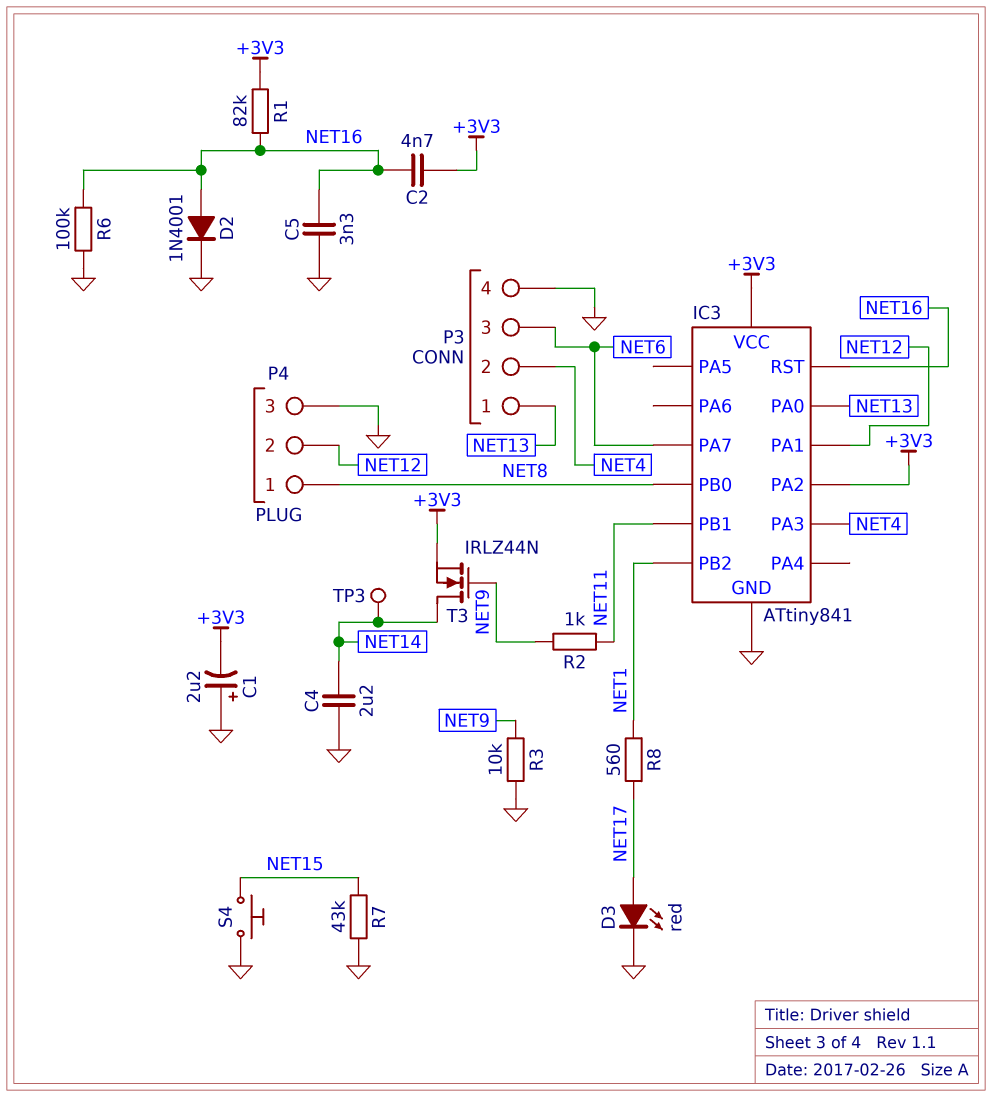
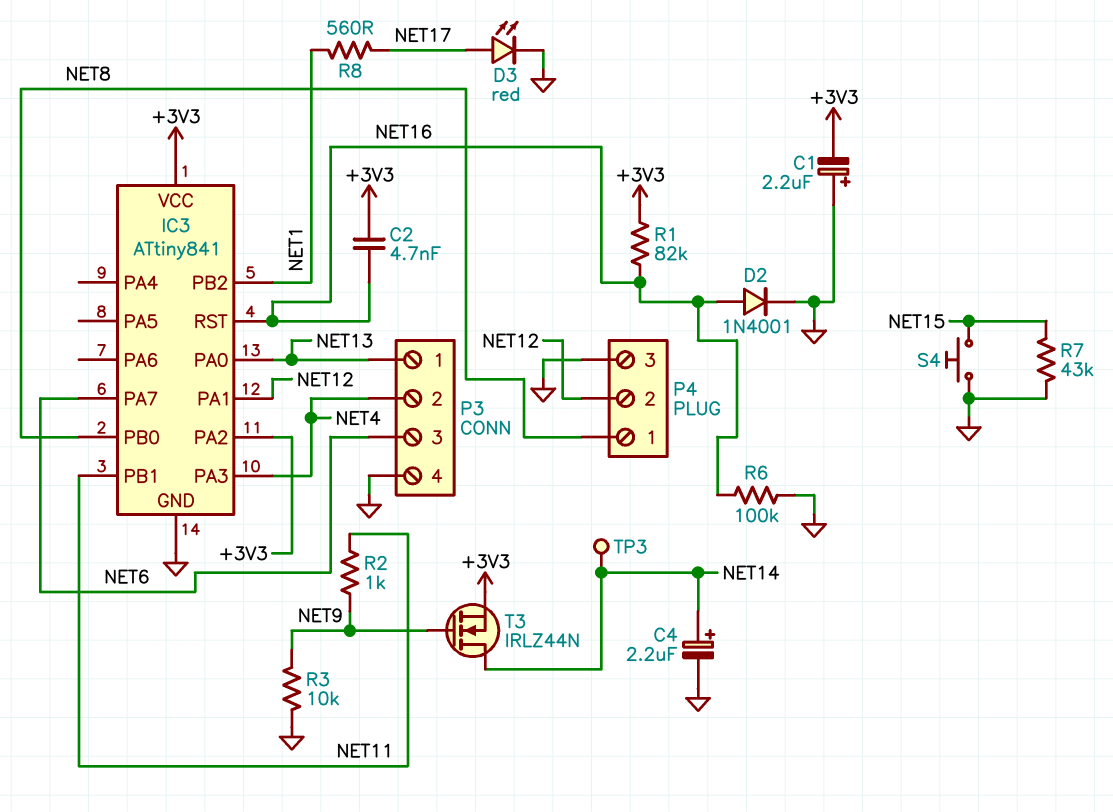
C4: 2.2uF (GND, NET14) -> 2.2uF (plus NET14, minus GND)
C5: 3.3nF (GND, NET16) -> none

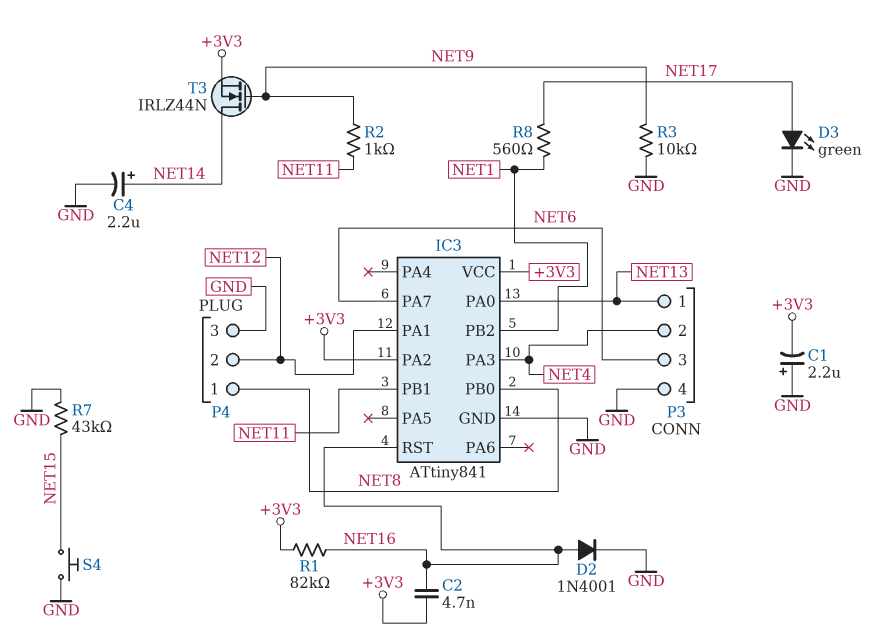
D3: LED red (A NET17, K GND) -> LED green (A NET17, K GND)
R6: 100k (GND, NET16) -> none
TP3: test point (NET14) -> none

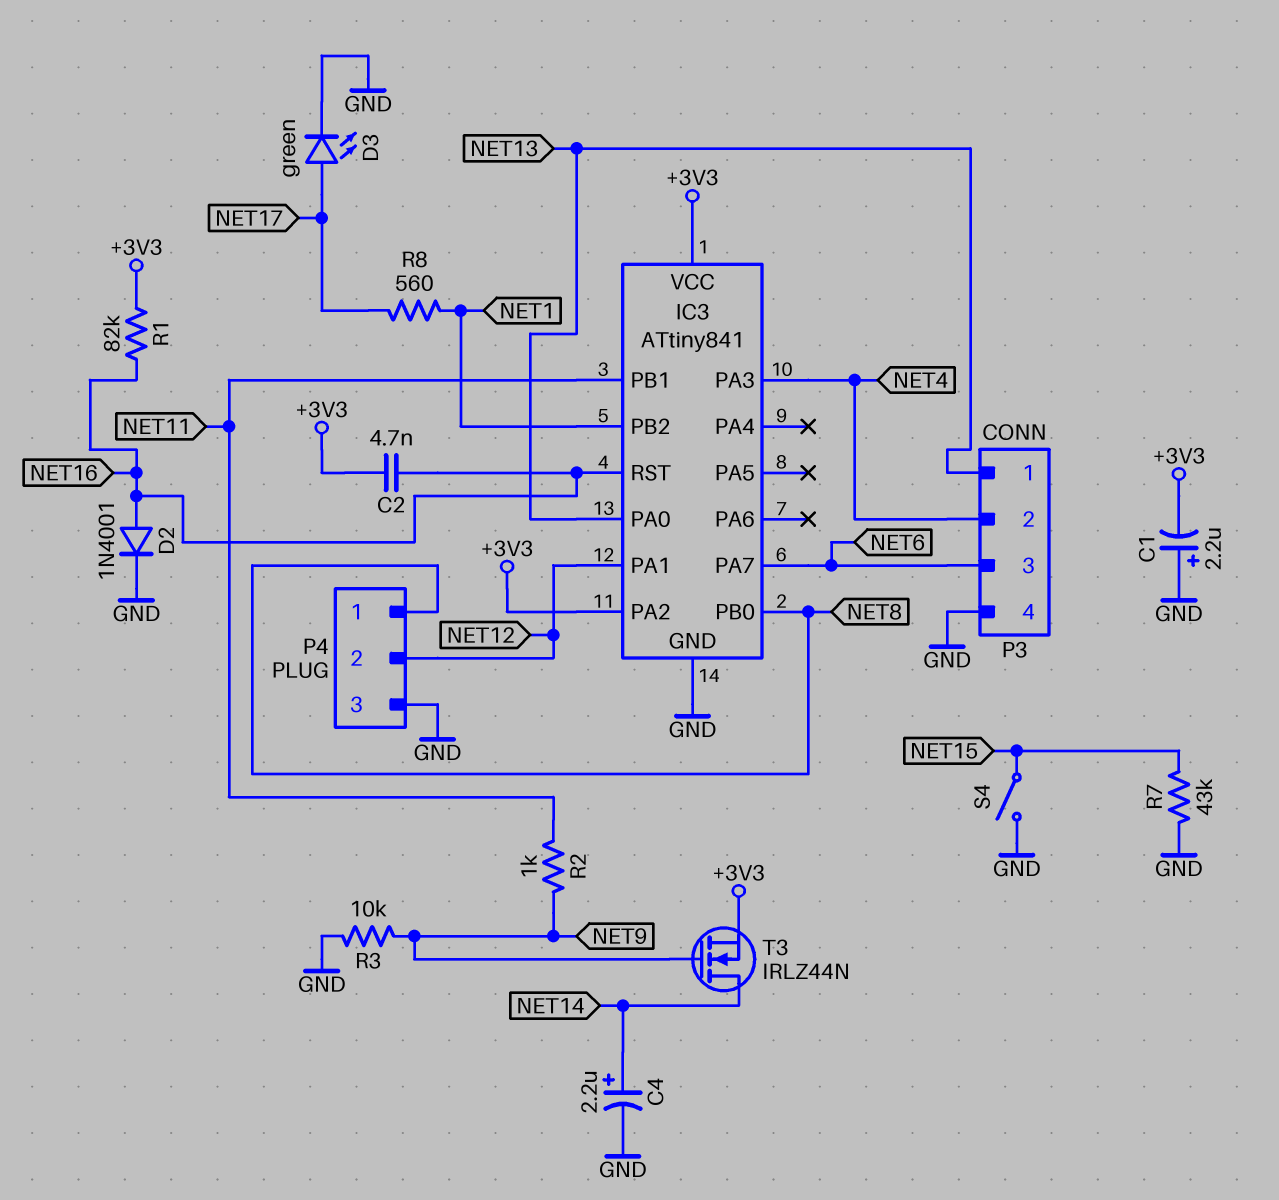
S4: button (GND, NET15) -> switch (GND, NET15)

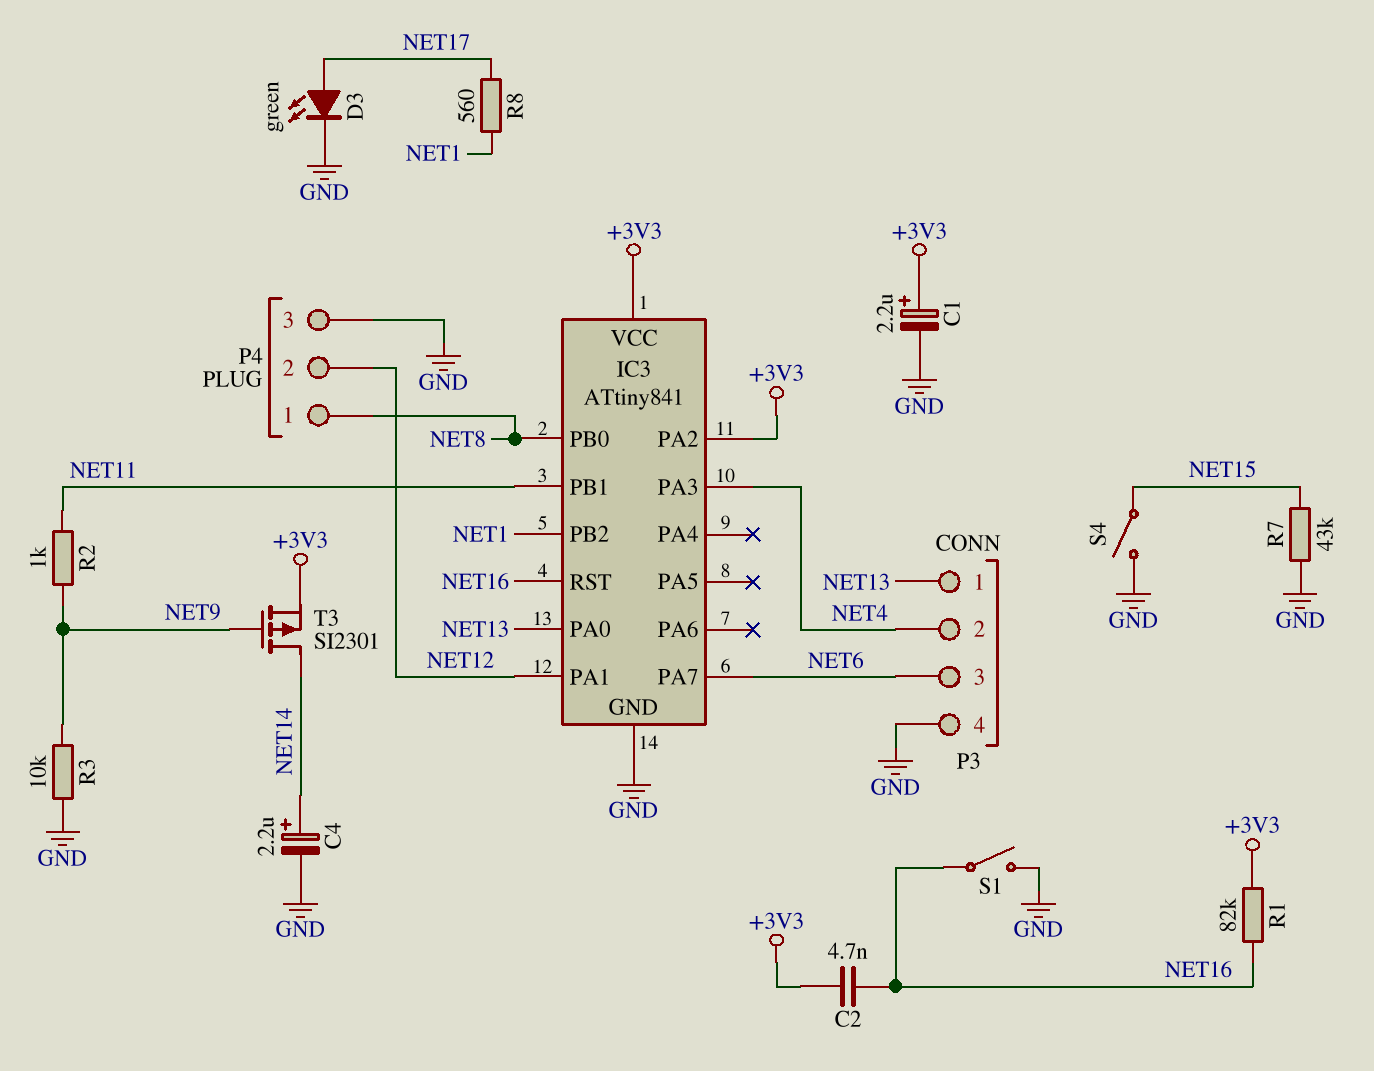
C1: 2.2uF (plus GND, minus +3V3) -> 2.2uF (plus +3V3, minus GND)
D2: diode 1N4001 (A NET16, K GND) -> none
S1: none -> switch (GND, NET16)
T3: NMOS IRLZ44N (G NET9, D NET14, S +3V3) -> PMOS SI2301 (G NET9, D NET14, S +3V3)

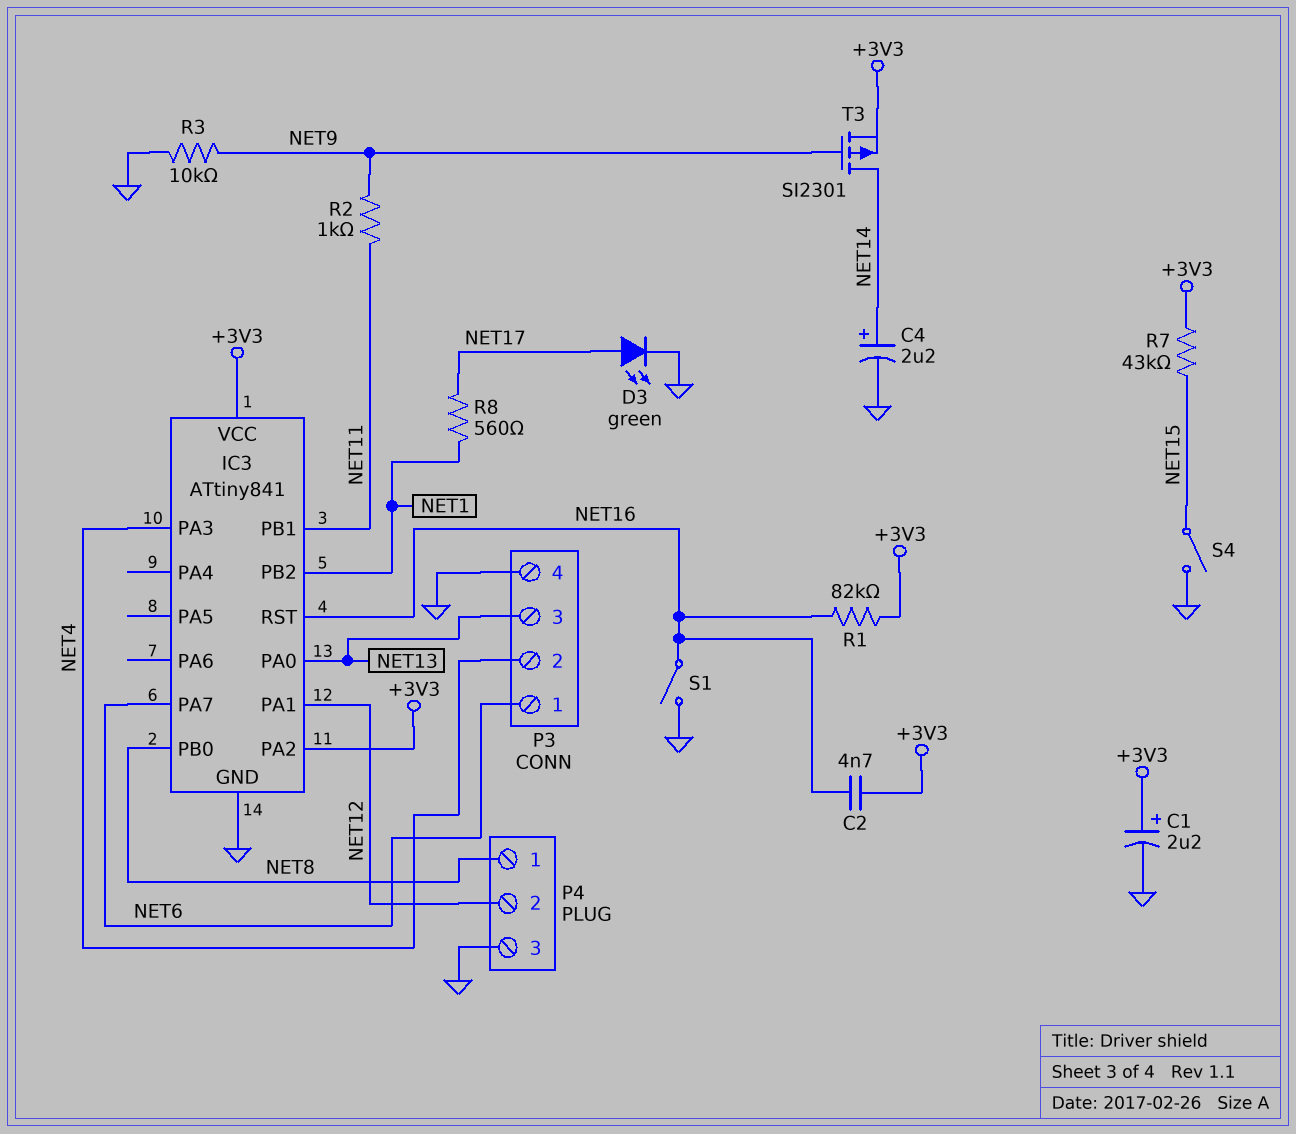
P3 pin 1: NET13 -> NET6
P3 pin 3: NET6 -> NET13
R7: 43k (GND, NET15) -> 43k (+3V3, NET15)

